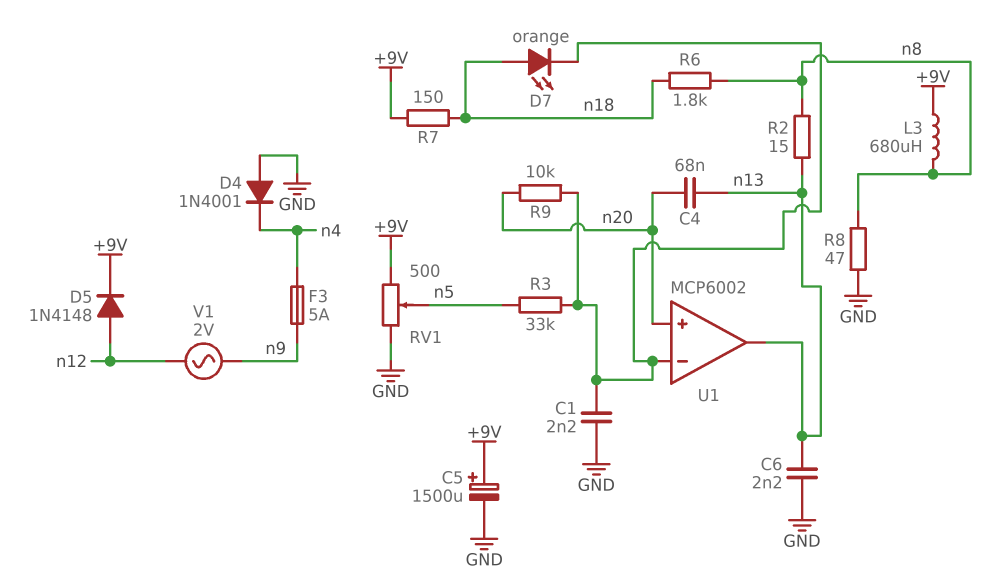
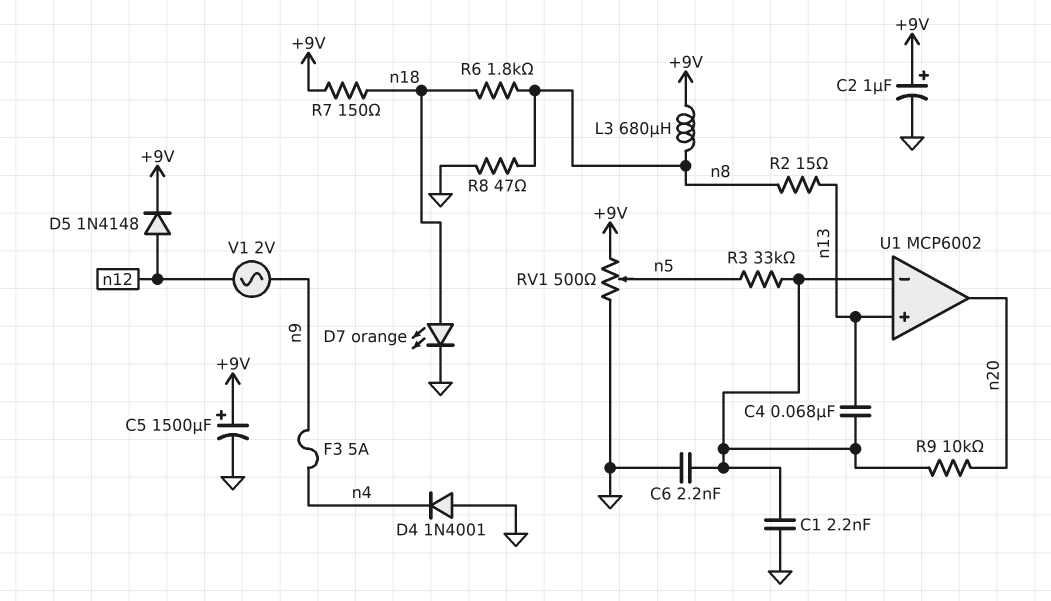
C2: none -> 1uF (plus +9V, minus GND)
C4: 68nF (n13, n20) -> 68nF (U1/in-, n13)
C6: 2.2nF (GND, n13) -> 2.2nF (GND, U1/in-)
D7: LED orange (A n18, K U1/in-) -> LED orange (A n18, K GND)
U1 pin in+: n20 -> n13
U1 pin out: n13 -> n20

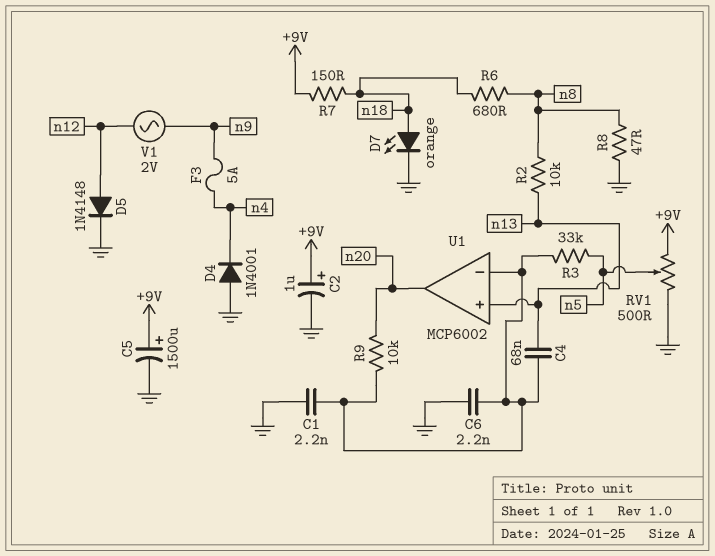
D5: diode 1N4148 (A n12, K +9V) -> diode 1N4148 (A n12, K GND)
L3: 680uH (+9V, n8) -> none
R2: 15 (n8, n13) -> 10k (n8, n13)
R6: 1.8k (n8, n18) -> 680 (n8, n18)

